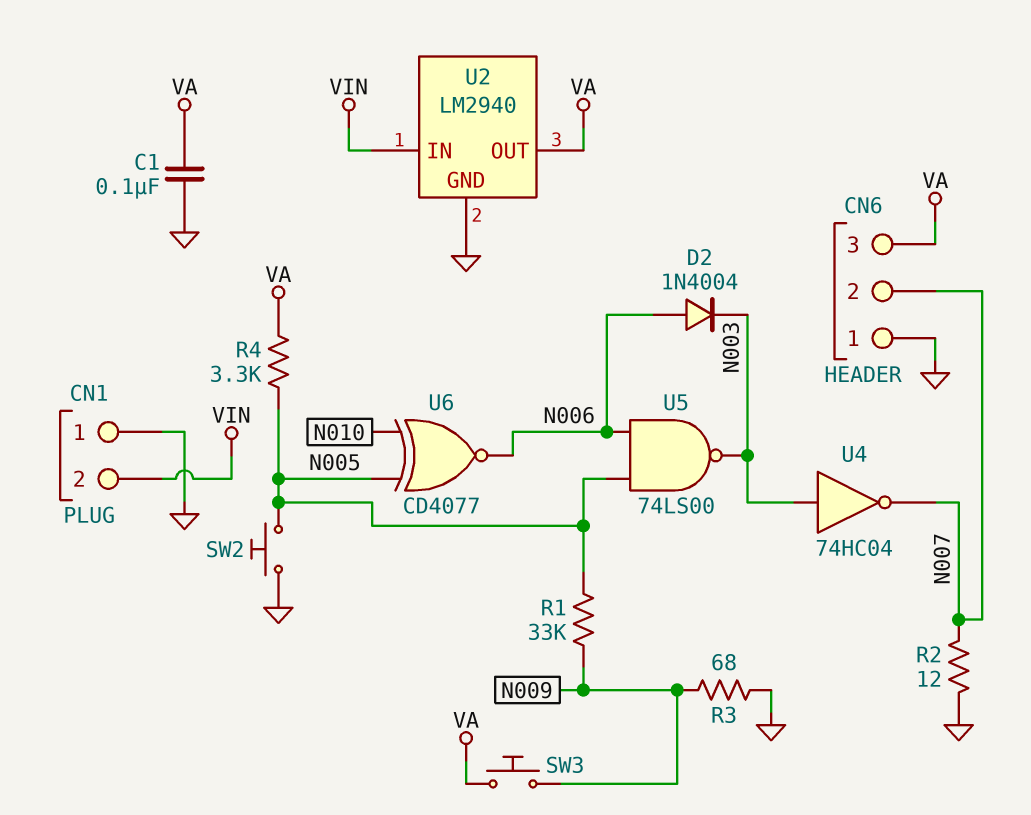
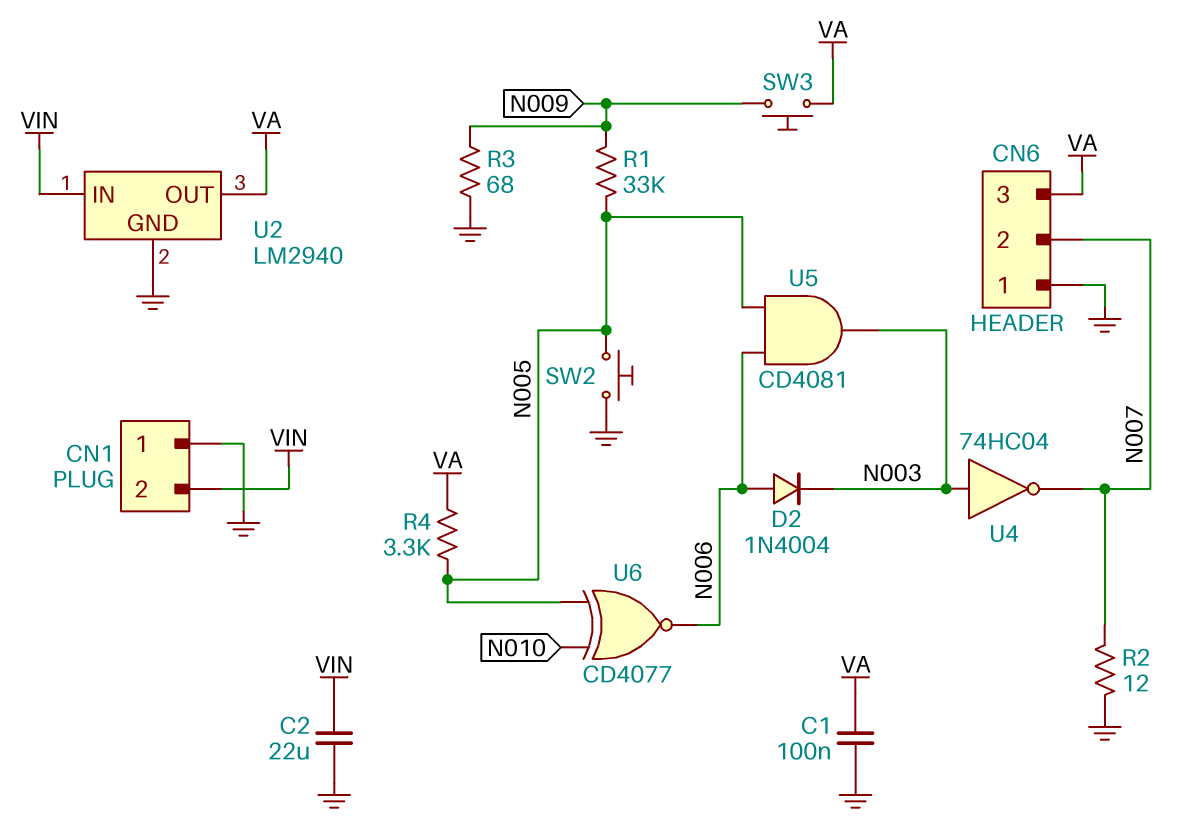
C2: none -> 22uF (GND, VIN)
U5: NAND 74LS00 (in N005, in N006, out N003) -> AND CD4081 (in N005, in N006, out N003)

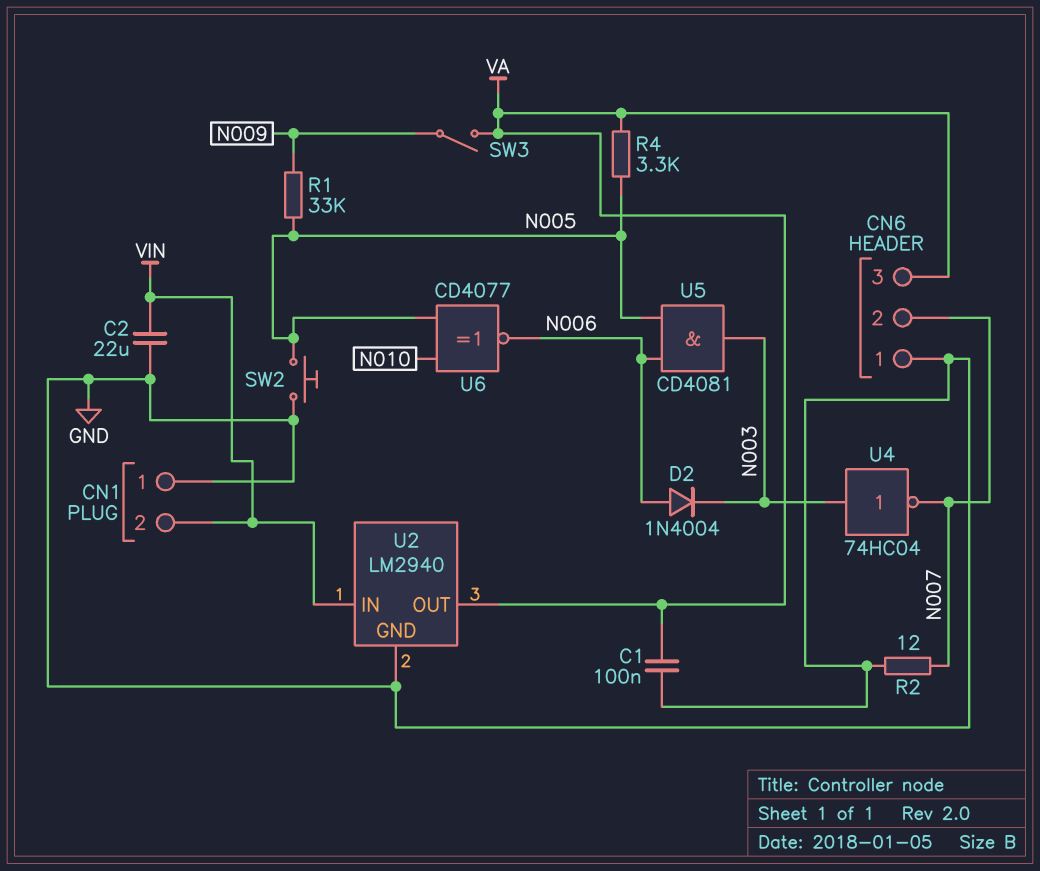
R3: 68 (GND, N009) -> none
SW3: button (N009, VA) -> switch (N009, VA)

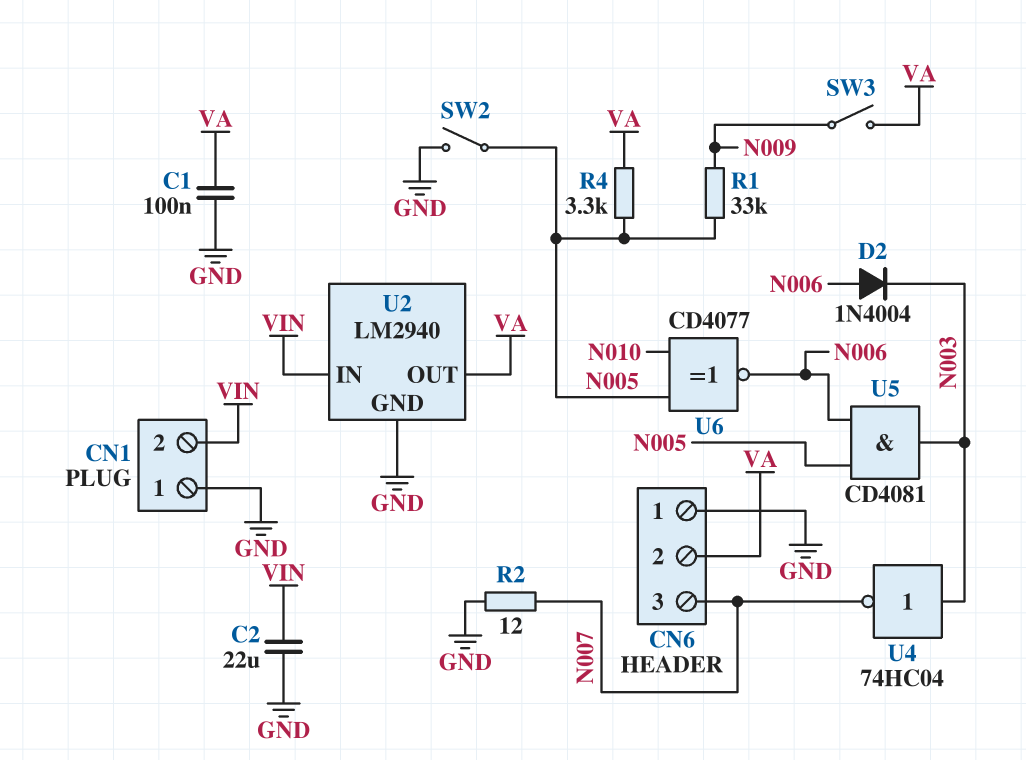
CN6 pin 2: N007 -> VA
CN6 pin 3: VA -> N007
SW2: button (GND, N005) -> switch (GND, N005)

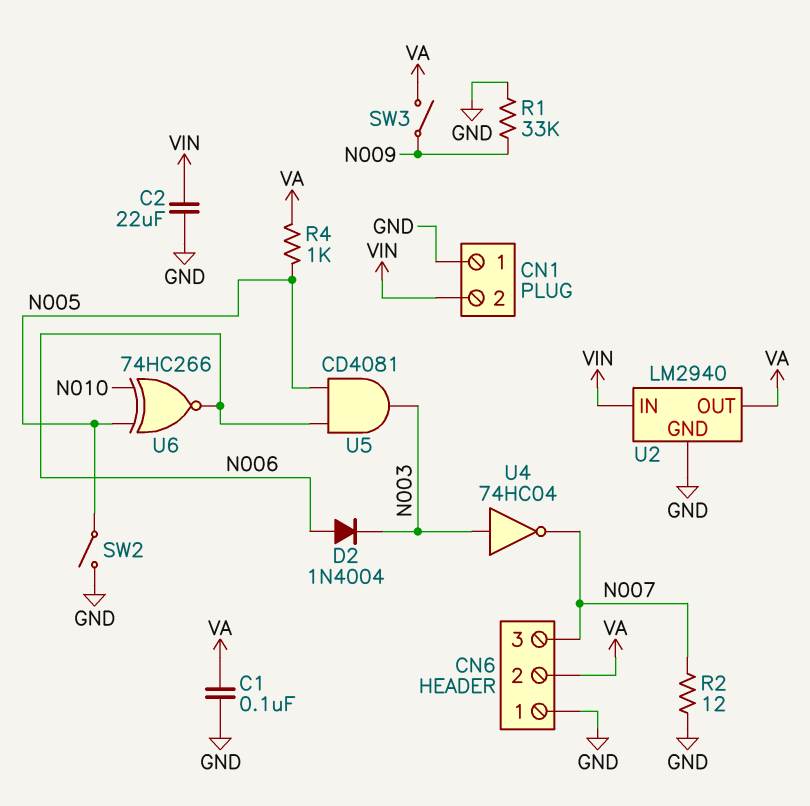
R1: 33k (N005, N009) -> 33k (GND, N009)
R4: 3.3k (N005, VA) -> 1k (N005, VA)
U6: XNOR CD4077 (in N005, in N010, out N006) -> XNOR 74HC266 (in N005, in N010, out N006)

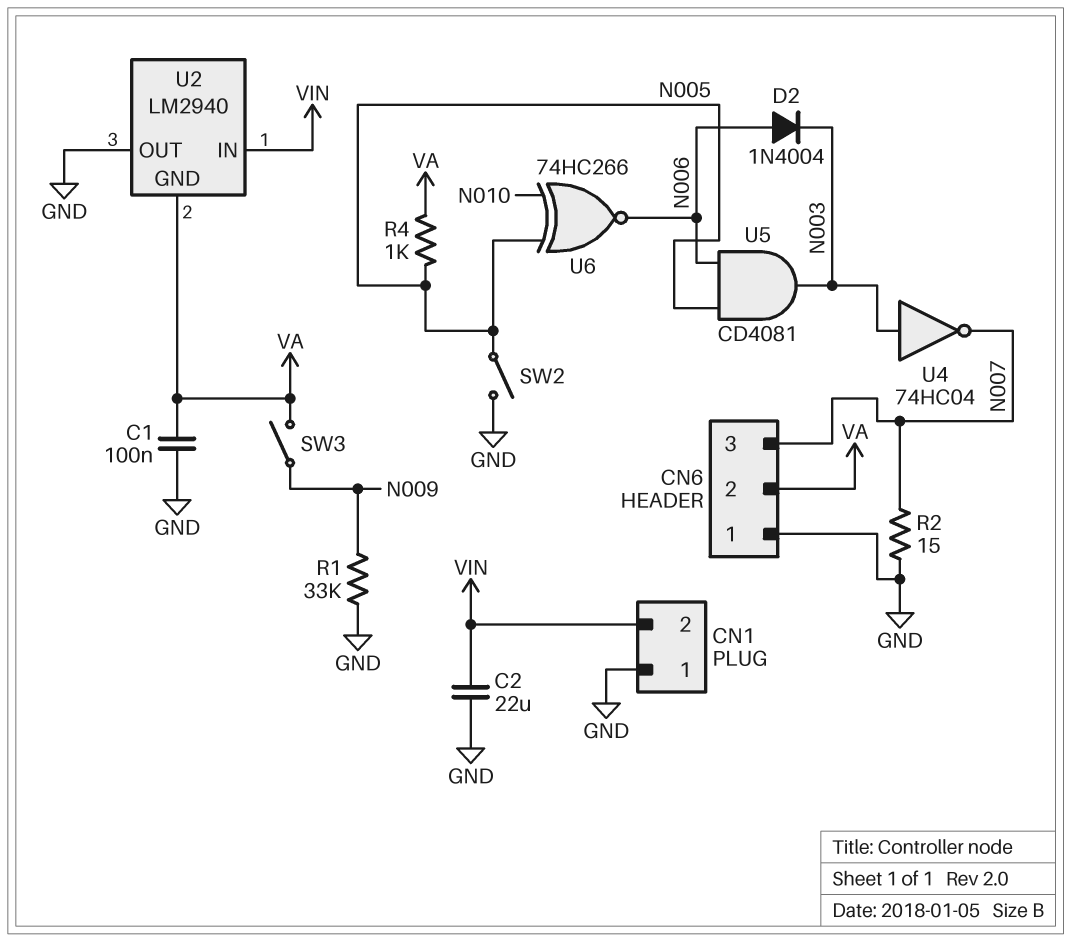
R2: 12 (GND, N007) -> 15 (GND, N007)
U2 pin GND: GND -> VA
U2 pin OUT: VA -> GND

